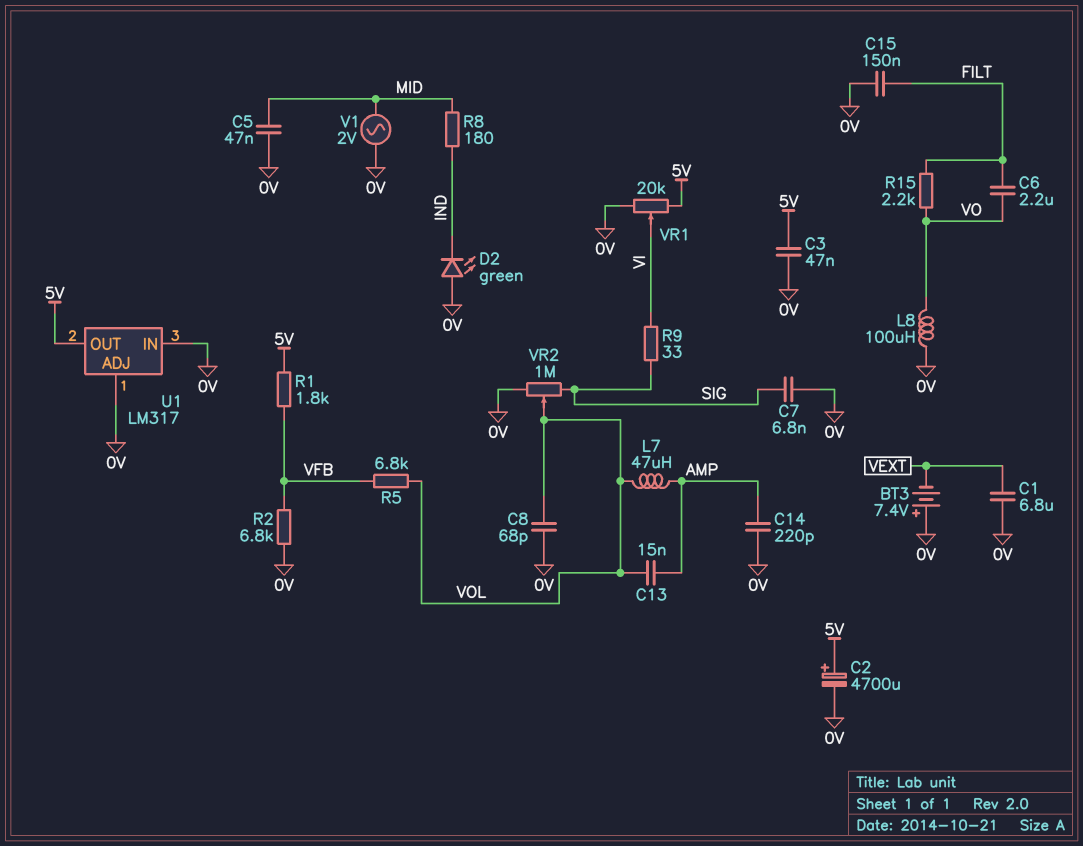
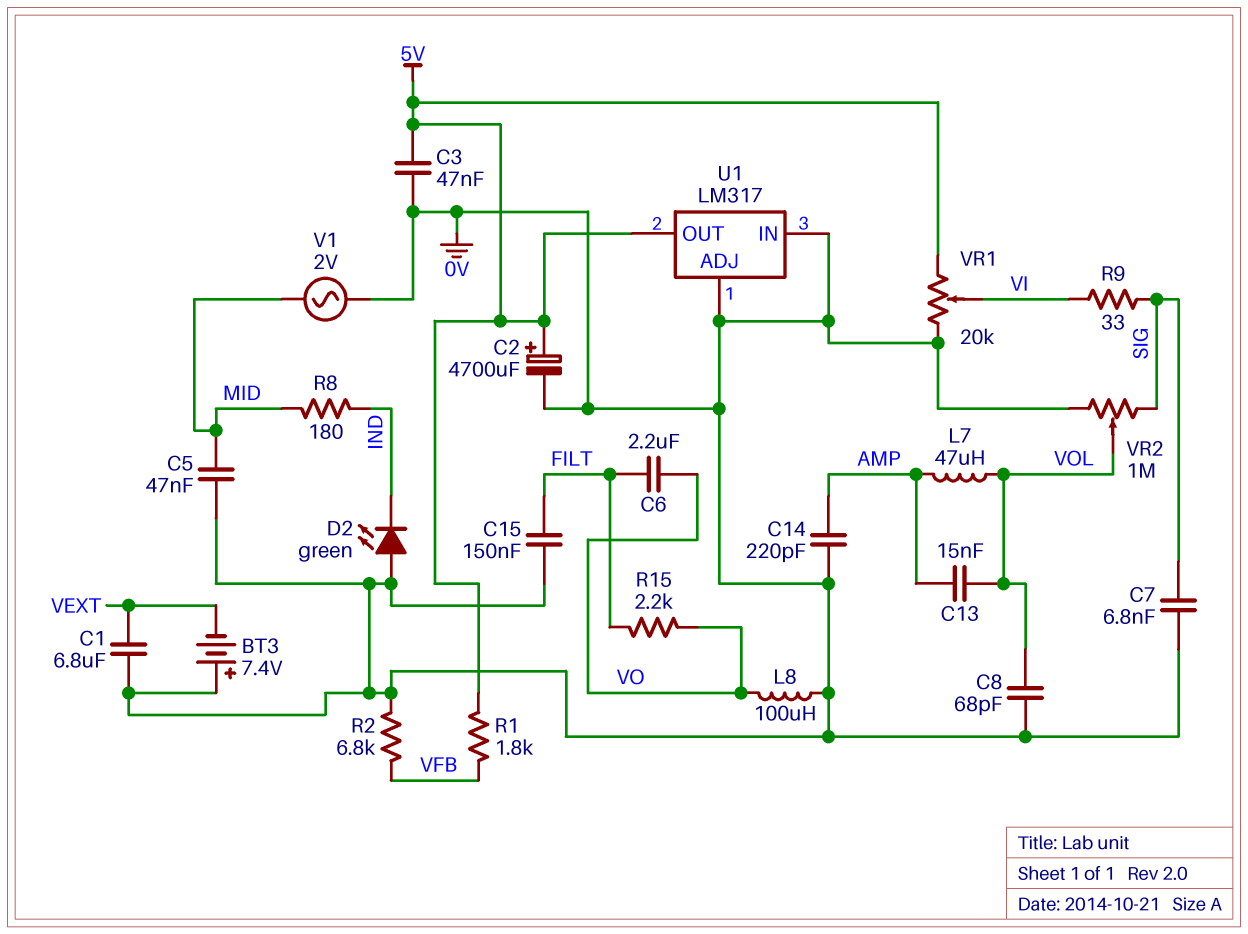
R5: 6.8k (VFB, VOL) -> none

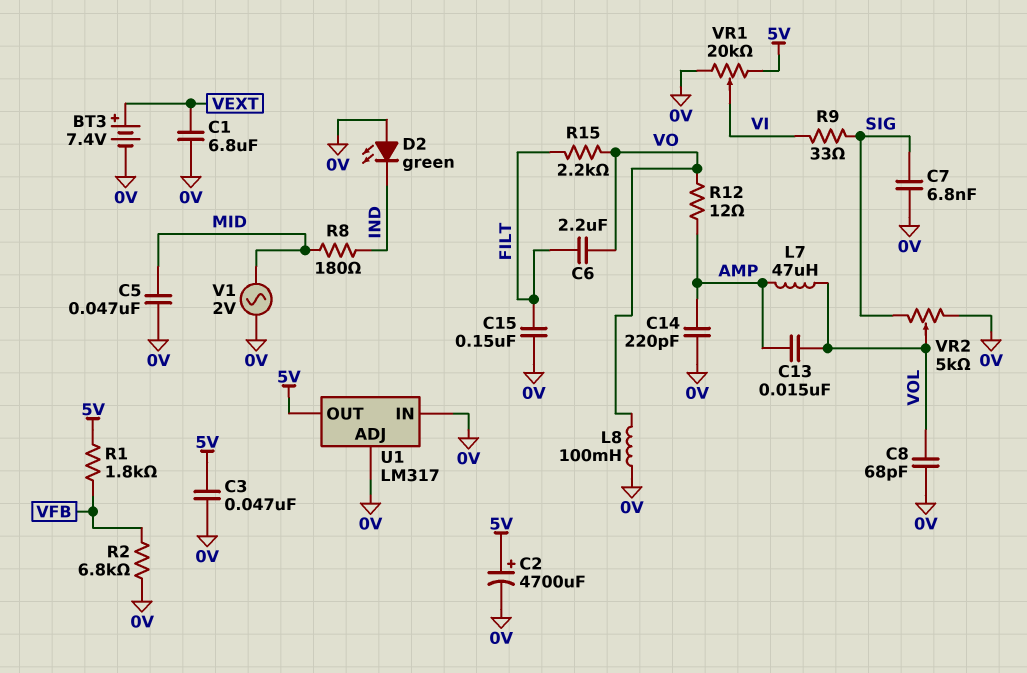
BT3: 7.4V (plus 0V, minus VEXT) -> 7.4V (plus VEXT, minus 0V)
L8: 100uH (0V, VO) -> 100mH (0V, VO)
R12: none -> 12 (AMP, VO)
VR2: 1M (0V, SIG, wiper VOL) -> 5k (0V, SIG, wiper VOL)

